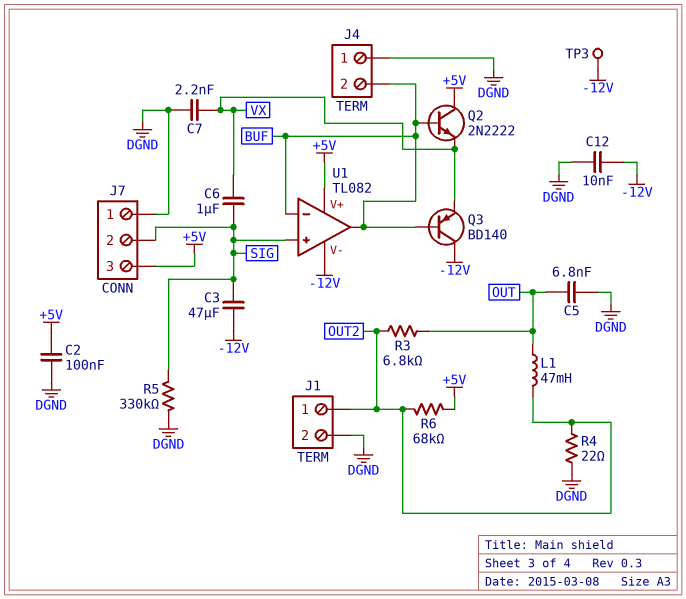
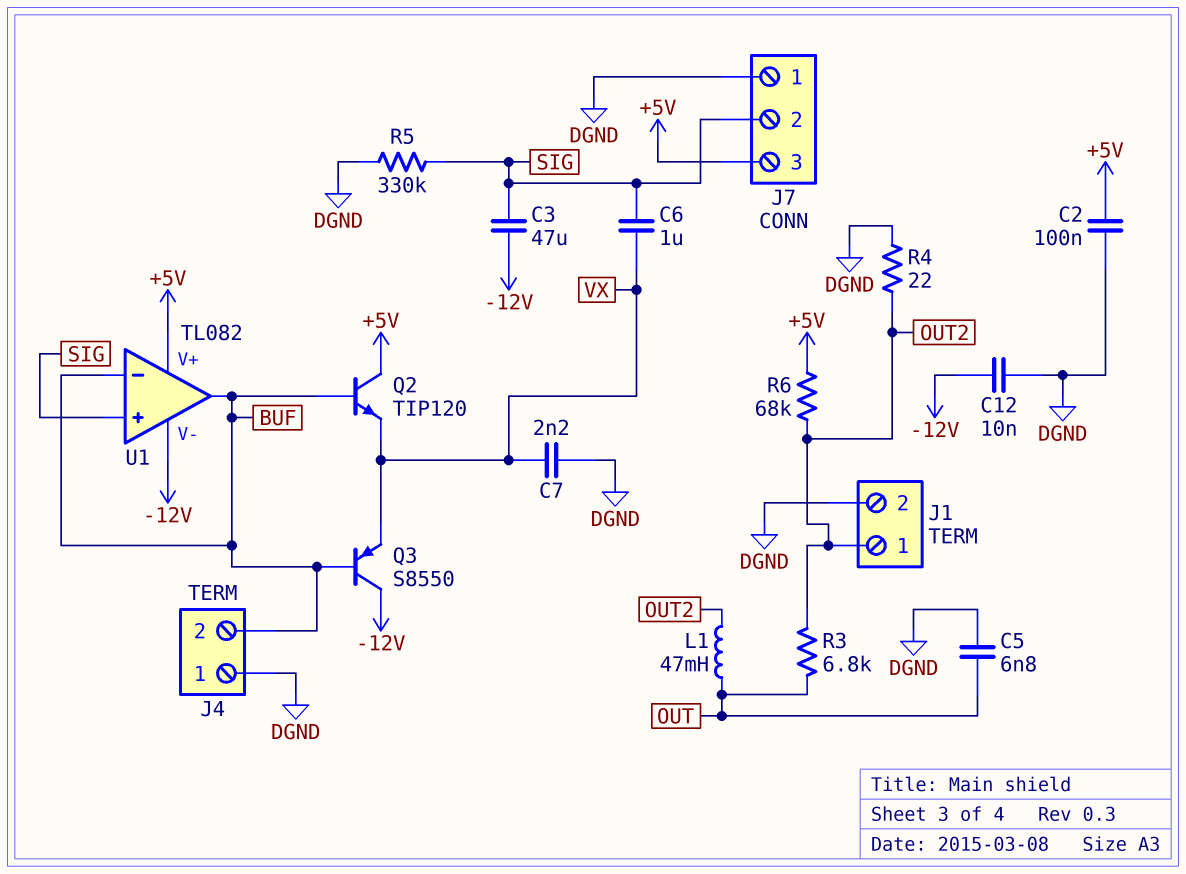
Q2: NPN 2N2222 (B BUF, C +5V, E VX) -> NPN TIP120 (B BUF, C +5V, E VX)
Q3: PNP BD140 (B BUF, C -12V, E VX) -> PNP S8550 (B BUF, C -12V, E VX)
TP3: test point (-12V) -> none

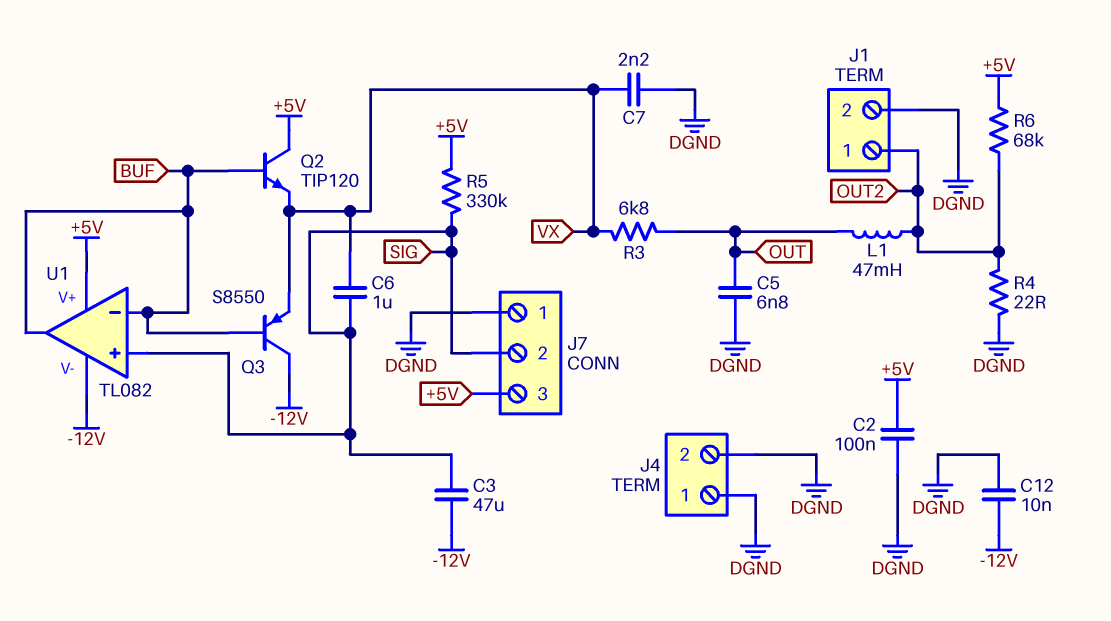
J4 pin 2: BUF -> DGND
R3: 6.8k (OUT, OUT2) -> 6.8k (OUT, VX)
R5: 330k (DGND, SIG) -> 330k (+5V, SIG)

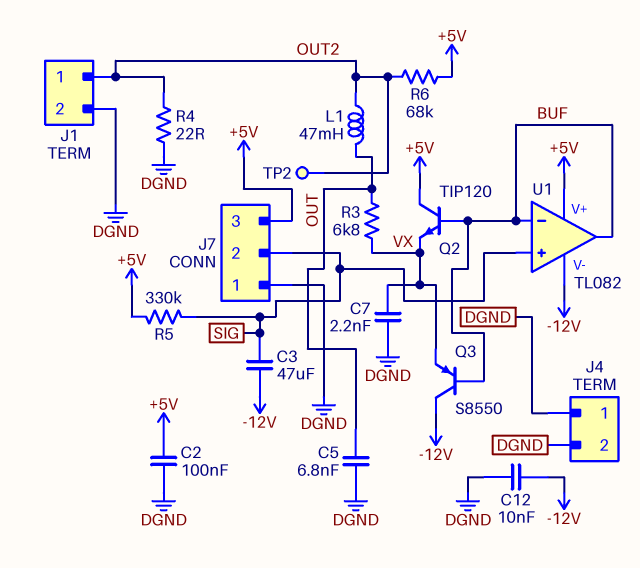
C6: 1uF (SIG, VX) -> none
TP2: none -> test point (OUT2)

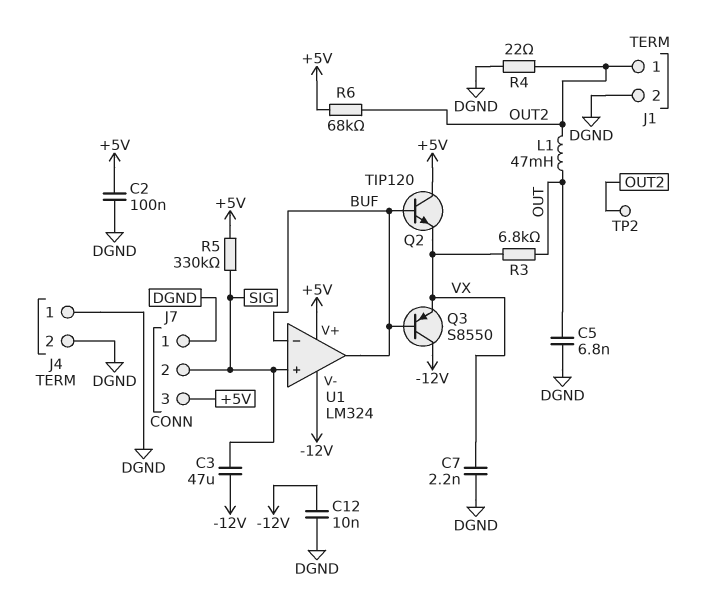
U1: TL082 -> LM324

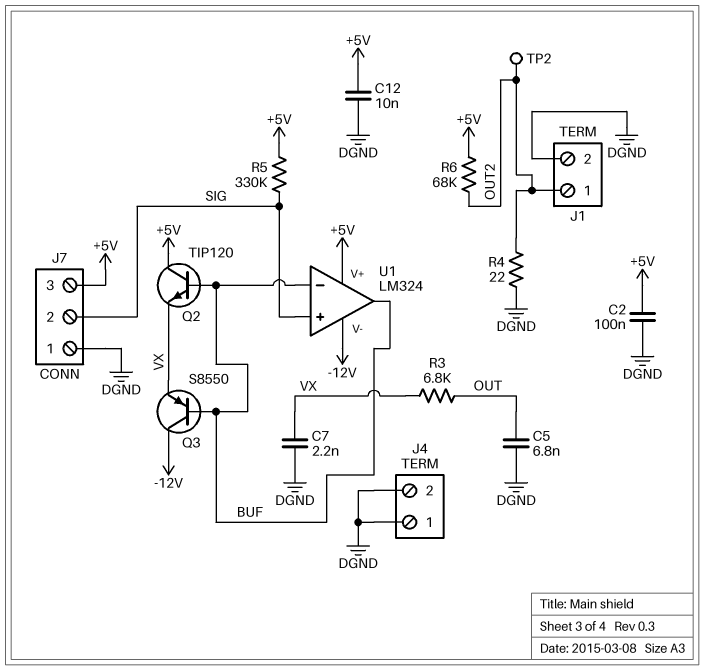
C3: 47uF (-12V, SIG) -> none
C12: 10nF (-12V, DGND) -> 10nF (+5V, DGND)
L1: 47mH (OUT, OUT2) -> none

